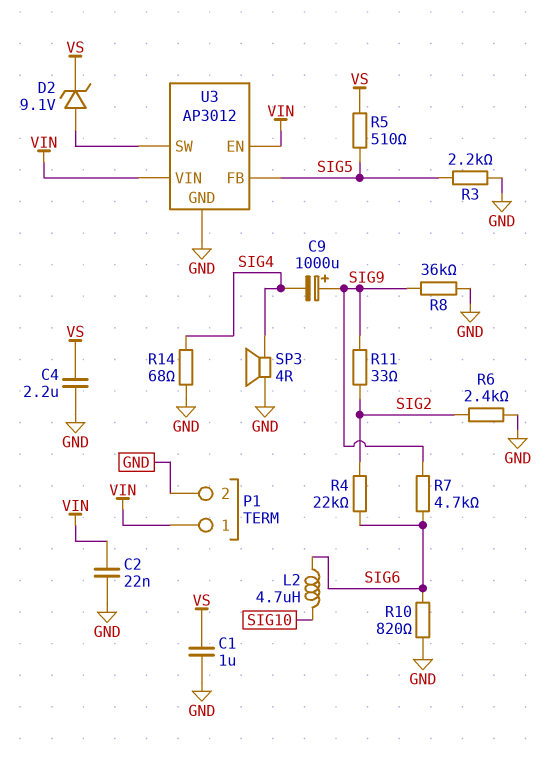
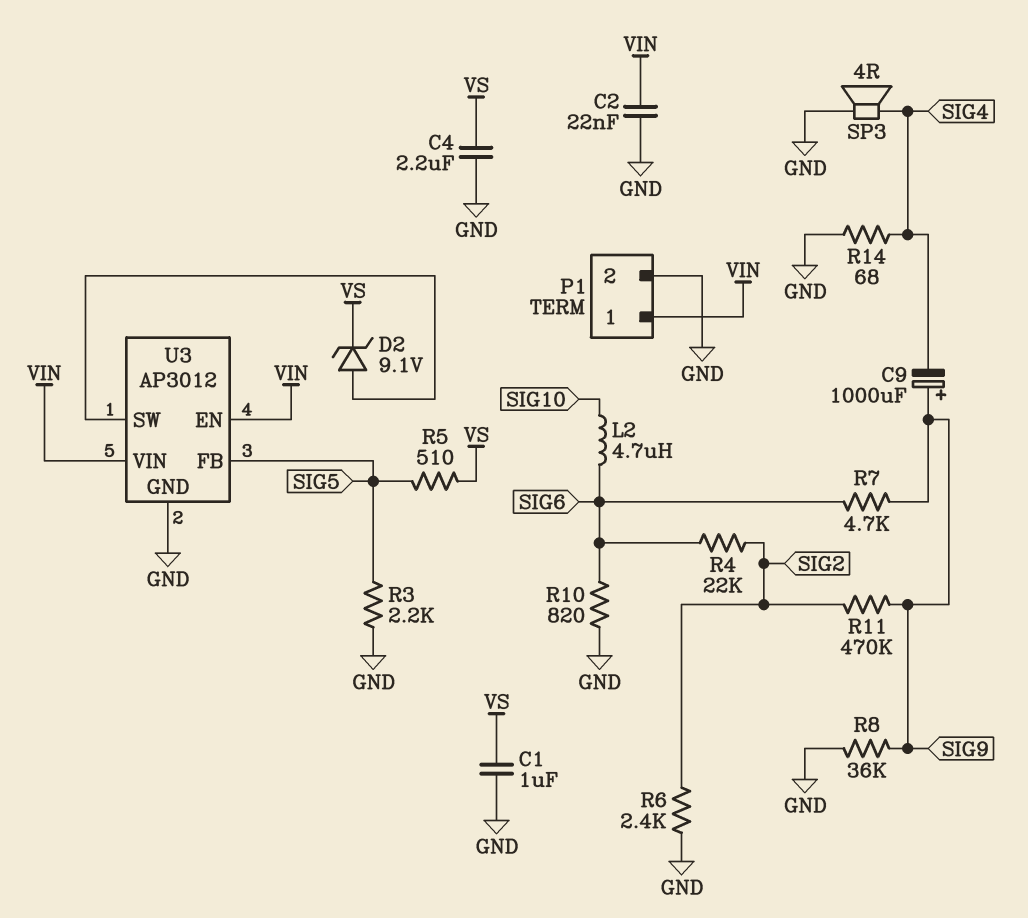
R11: 33 (SIG2, SIG9) -> 470k (SIG2, SIG9)

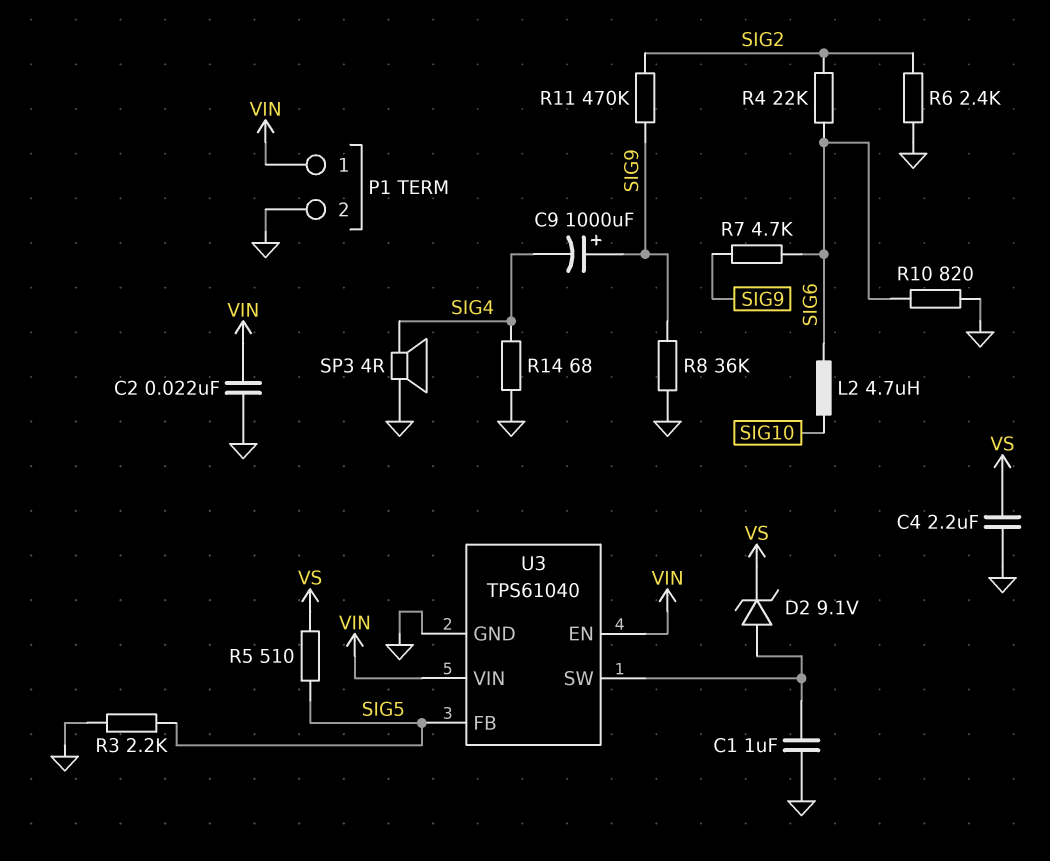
C1: 1uF (GND, VS) -> 1uF (GND, U3/SW)
U3: AP3012 -> TPS61040

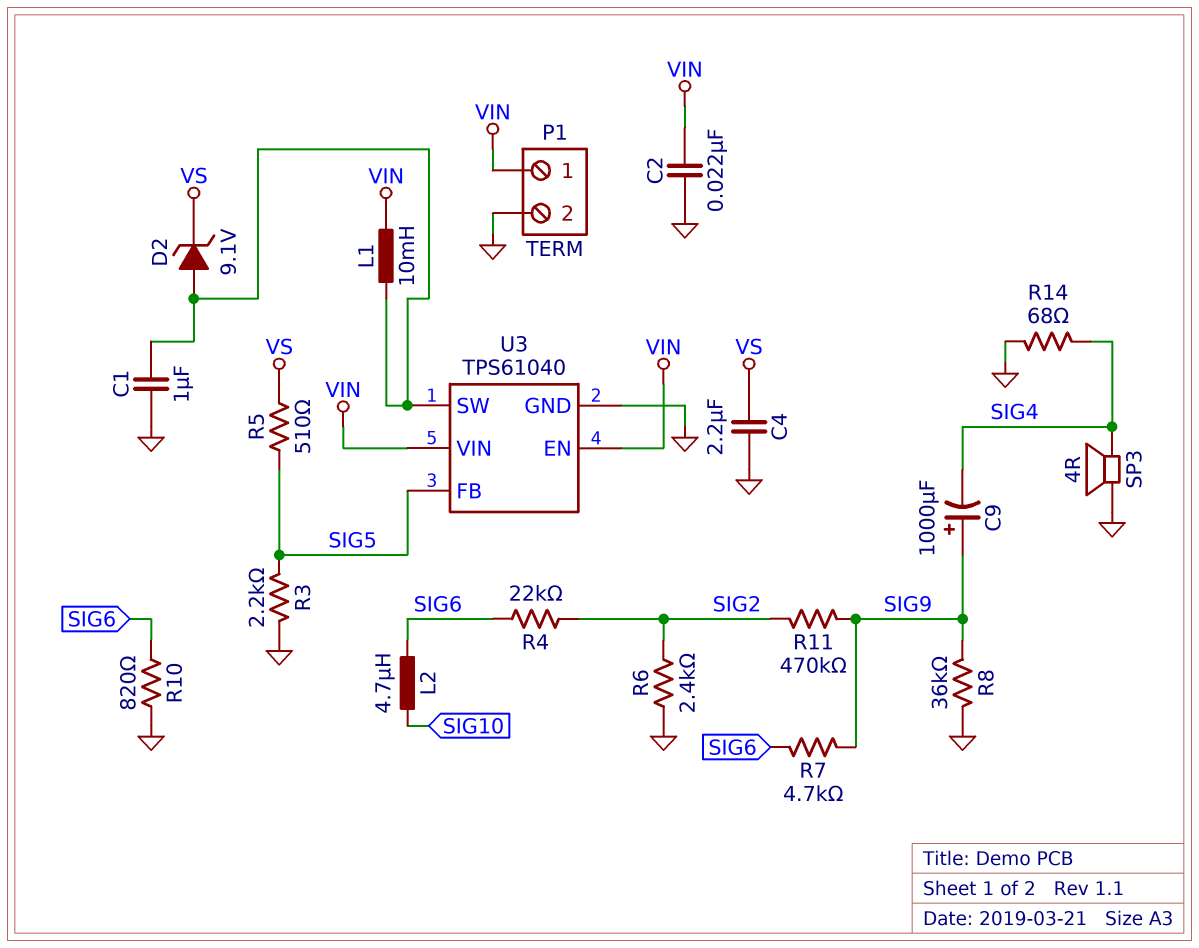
L1: none -> 10mH (U3/SW, VIN)

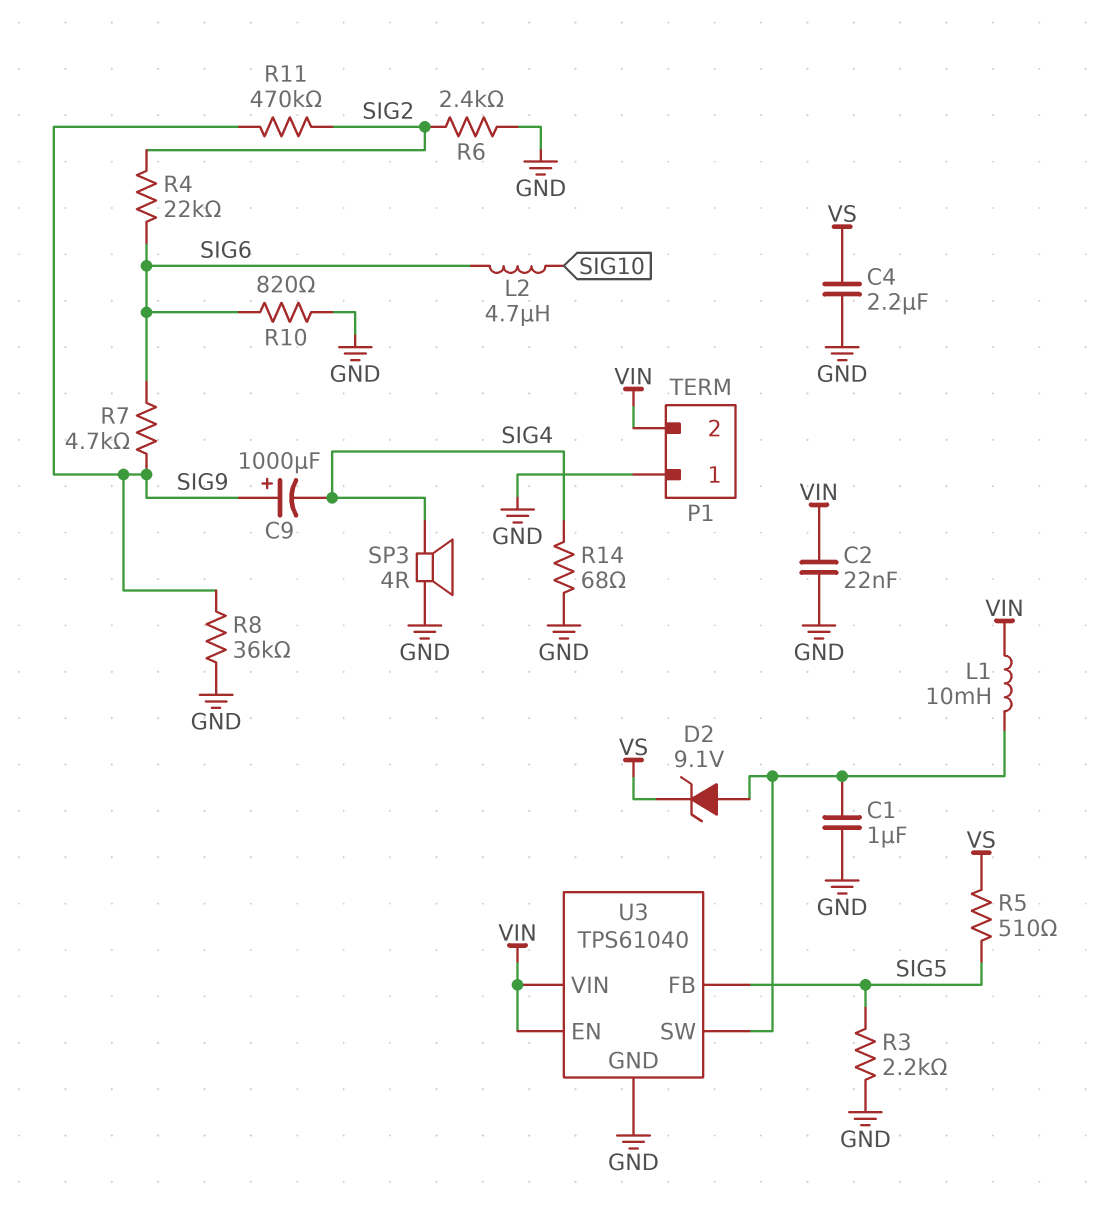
P1 pin 1: VIN -> GND
P1 pin 2: GND -> VIN

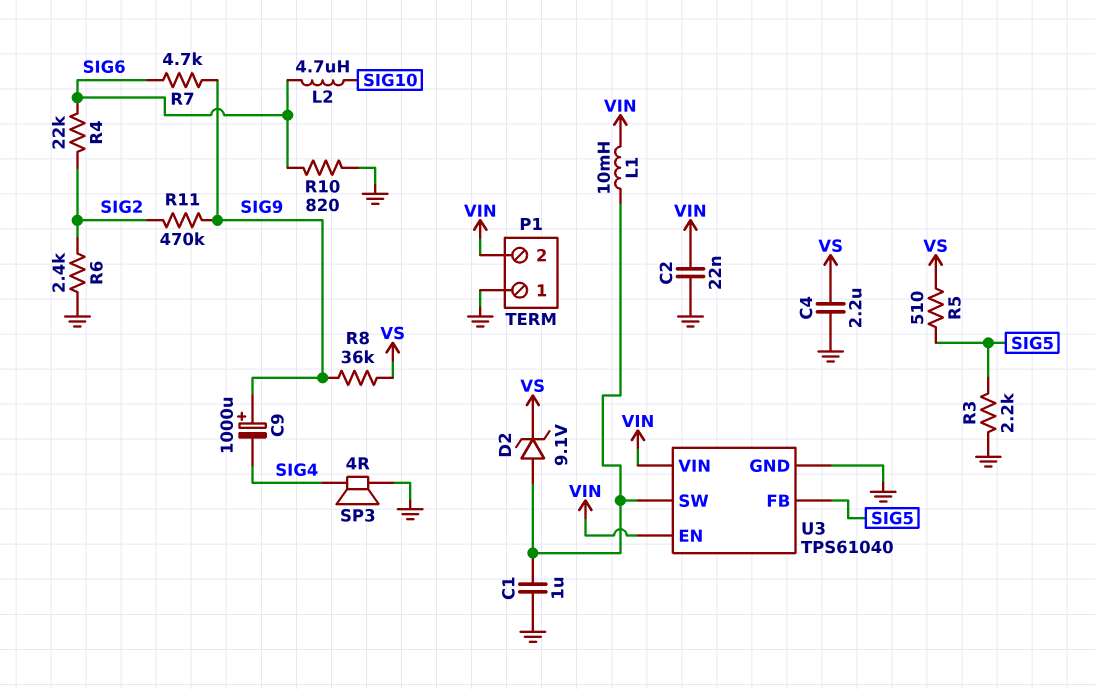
R8: 36k (GND, SIG9) -> 36k (SIG9, VS)
R14: 68 (GND, SIG4) -> none

